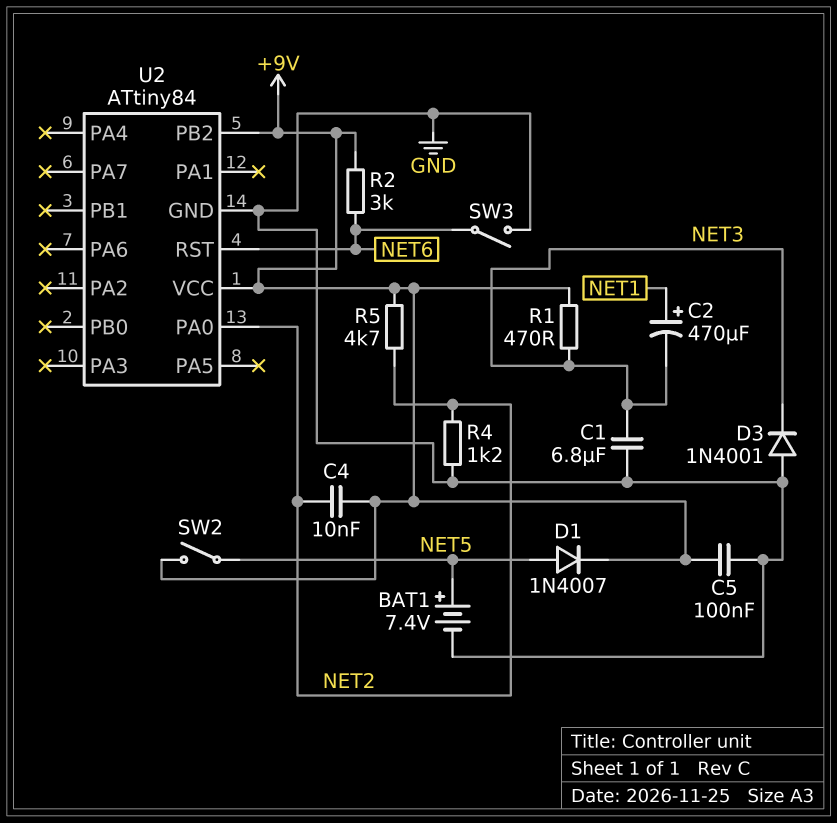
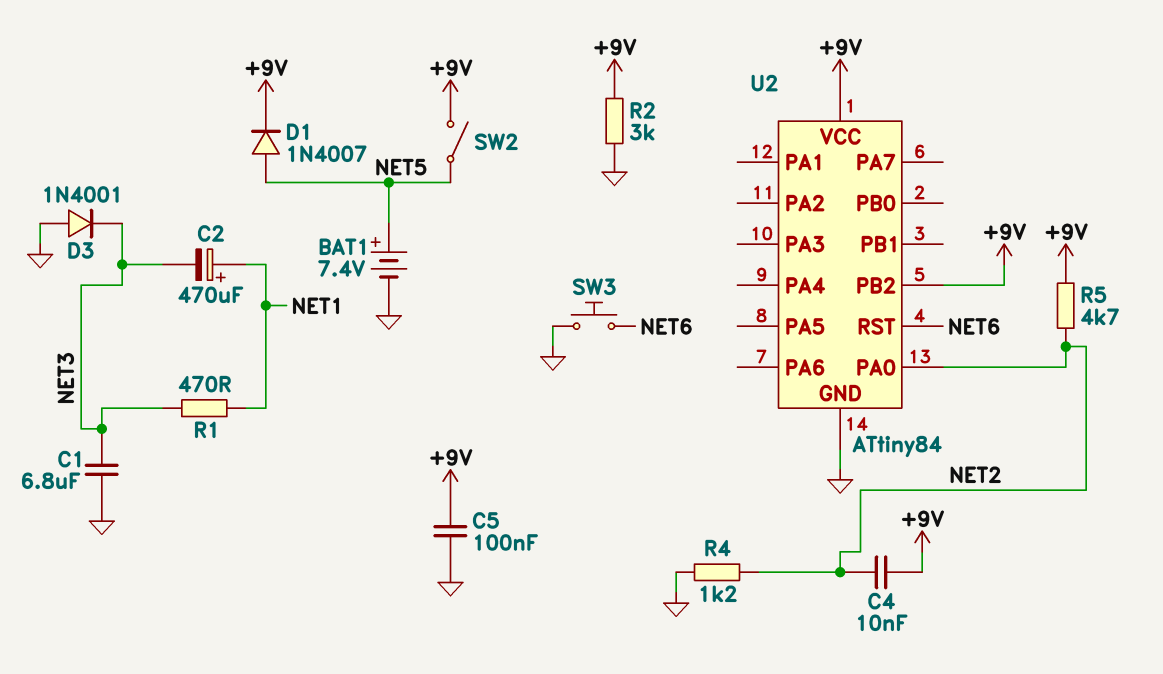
R1: 470 (+9V, NET3) -> 470 (NET1, NET3)
R2: 3k (+9V, NET6) -> 3k (+9V, GND)
SW3: switch (GND, NET6) -> button (GND, NET6)

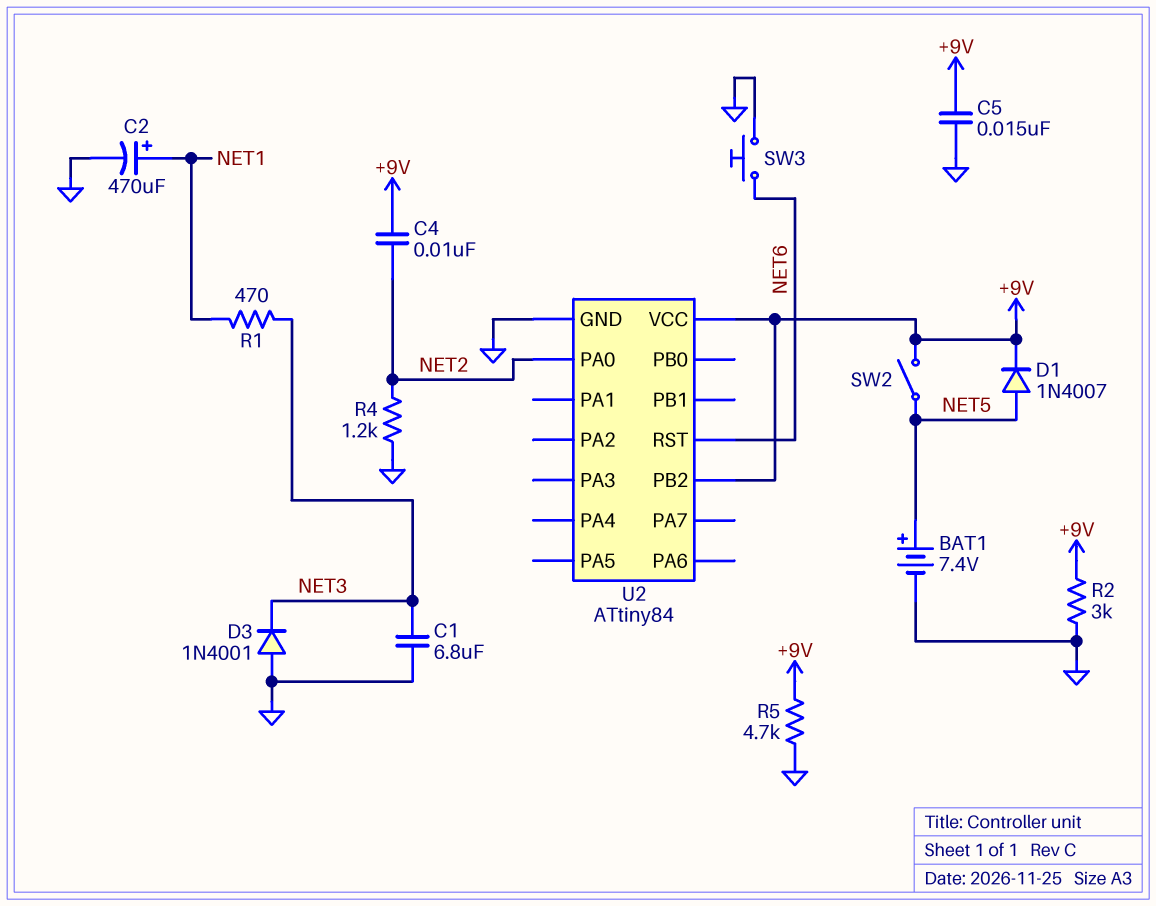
C2: 470uF (plus NET1, minus NET3) -> 470uF (plus NET1, minus GND)
C5: 100nF (+9V, GND) -> 15nF (+9V, GND)
R5: 4.7k (+9V, NET2) -> 4.7k (+9V, GND)

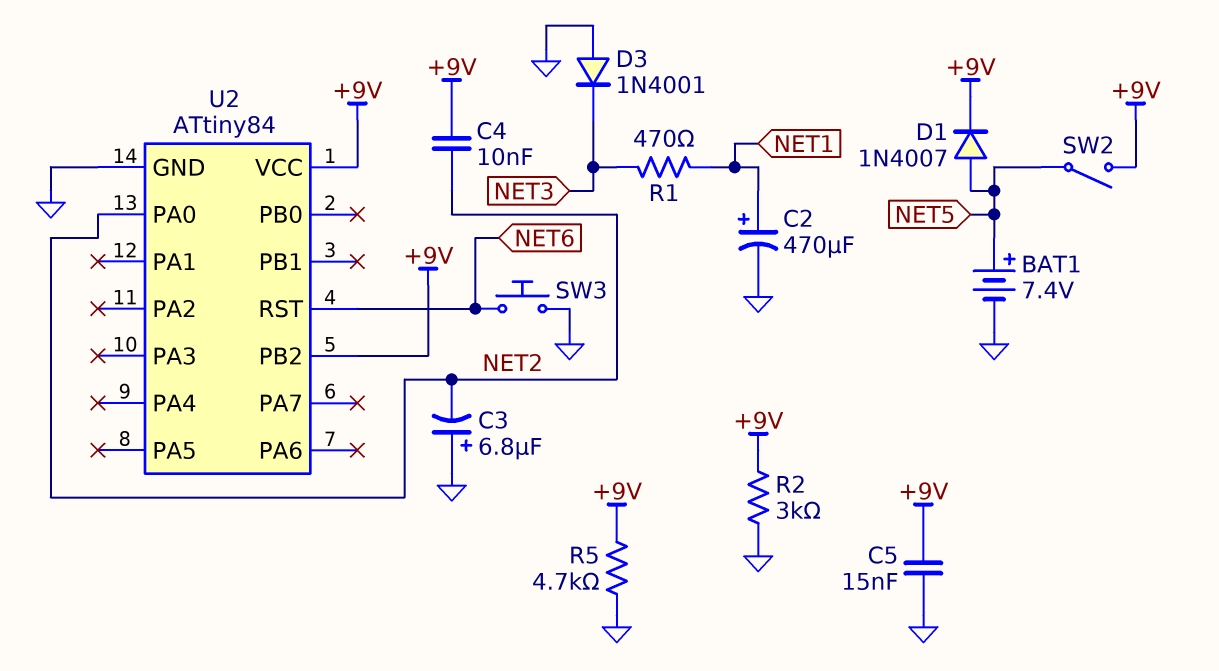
C1: 6.8uF (GND, NET3) -> none
C3: none -> 6.8uF (plus GND, minus NET2)
R4: 1.2k (GND, NET2) -> none

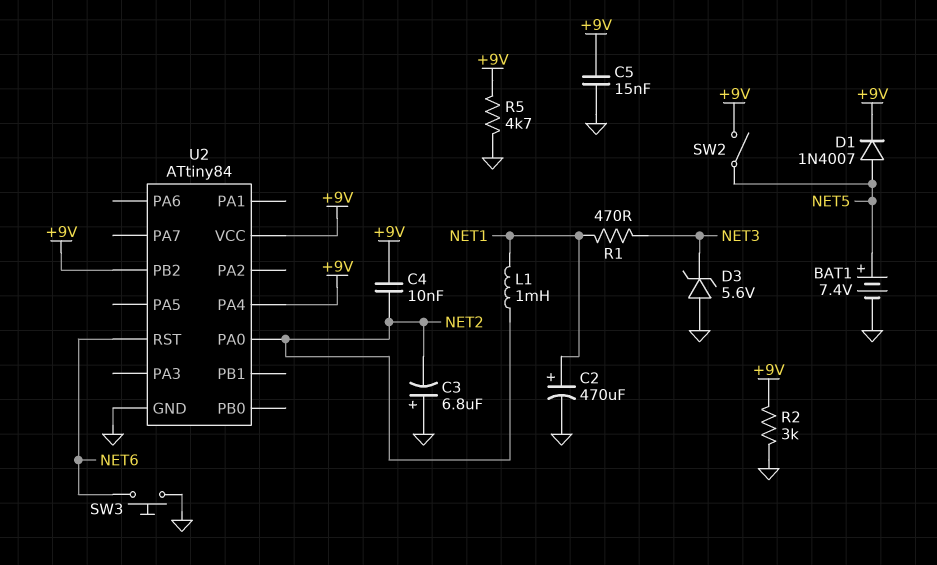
D3: diode 1N4001 (A GND, K NET3) -> zener 5.6V (A GND, K NET3)
L1: none -> 1mH (NET1, NET2)
U2 pin PA4: none -> +9V

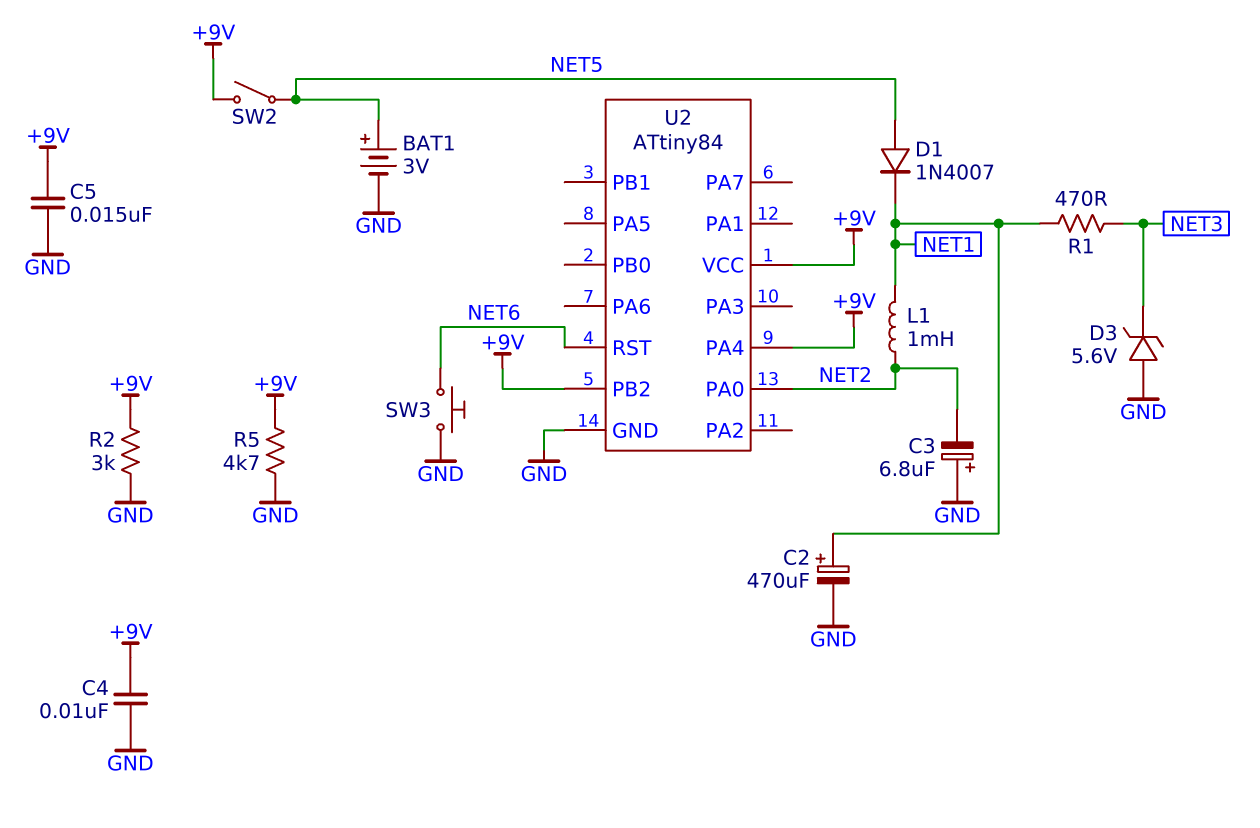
BAT1: 7.4V (plus NET5, minus GND) -> 3V (plus NET5, minus GND)
C4: 10nF (+9V, NET2) -> 10nF (+9V, GND)
D1: diode 1N4007 (A NET5, K +9V) -> diode 1N4007 (A NET5, K NET1)

